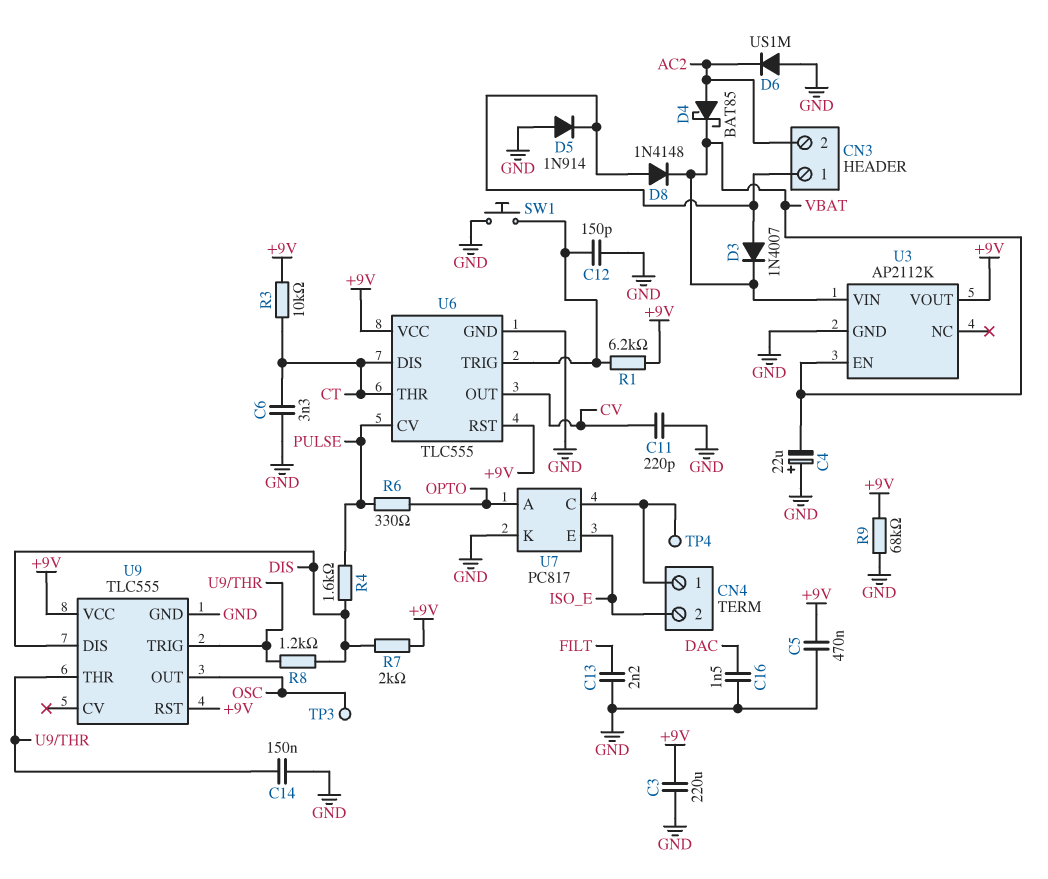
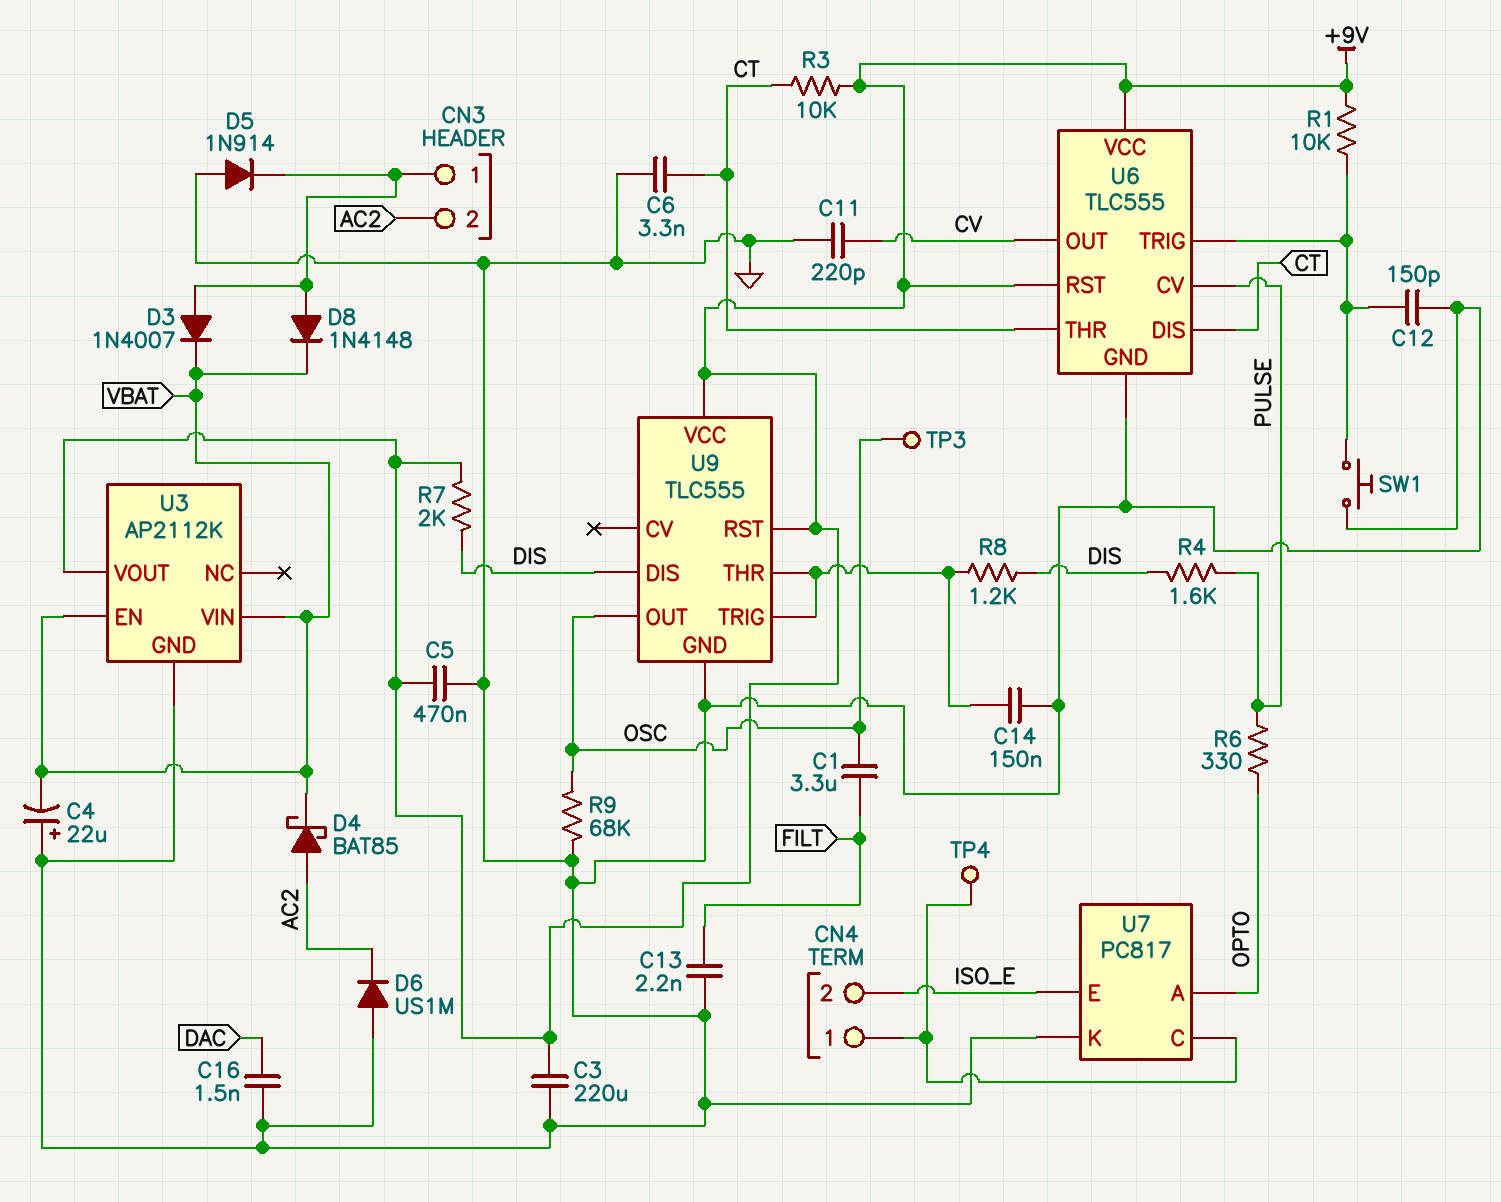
C1: none -> 3.3uF (FILT, OSC)
R1: 6.2k (+9V, U6/TRIG) -> 10k (+9V, U6/TRIG)
R9: 68k (+9V, GND) -> 68k (GND, OSC)

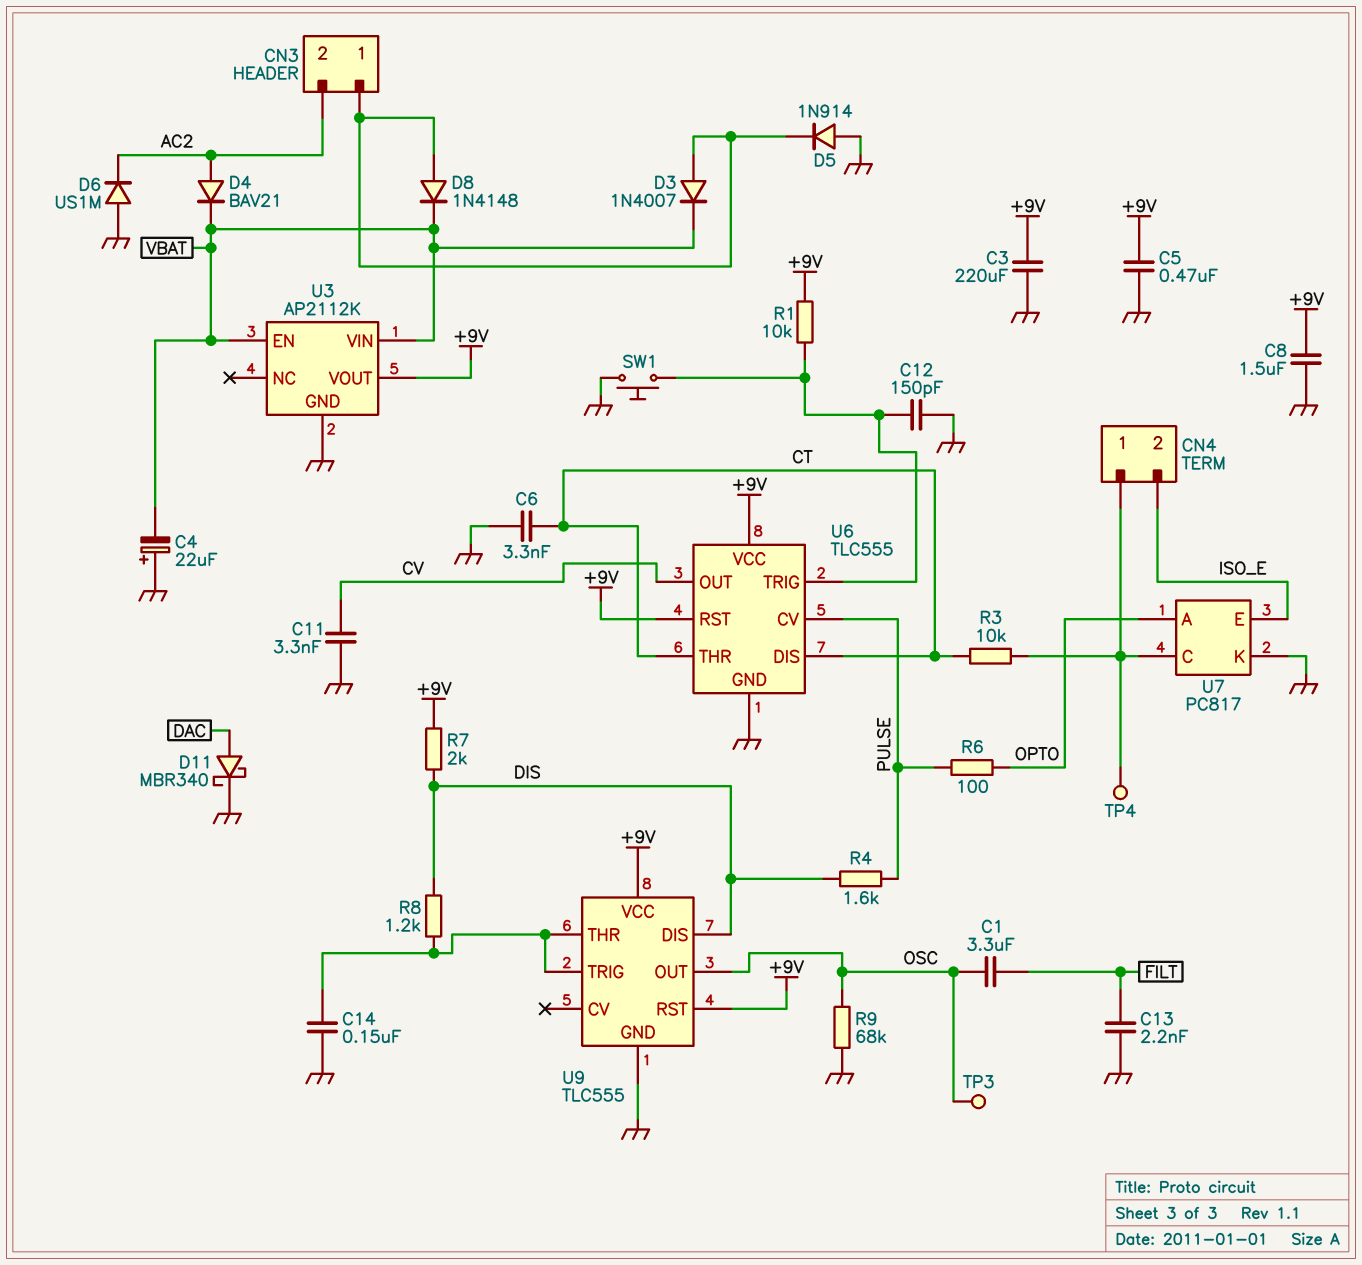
C8: none -> 1.5uF (+9V, GND)
C11: 220pF (CV, GND) -> 3.3nF (CV, GND)
C16: 1.5nF (DAC, GND) -> none
D4: schottky BAT85 (A AC2, K VBAT) -> diode BAV21 (A AC2, K VBAT)
D11: none -> schottky MBR340 (A DAC, K GND)
R3: 10k (+9V, CT) -> 10k (CN4/1, CT)
R6: 330 (OPTO, PULSE) -> 100 (OPTO, PULSE)

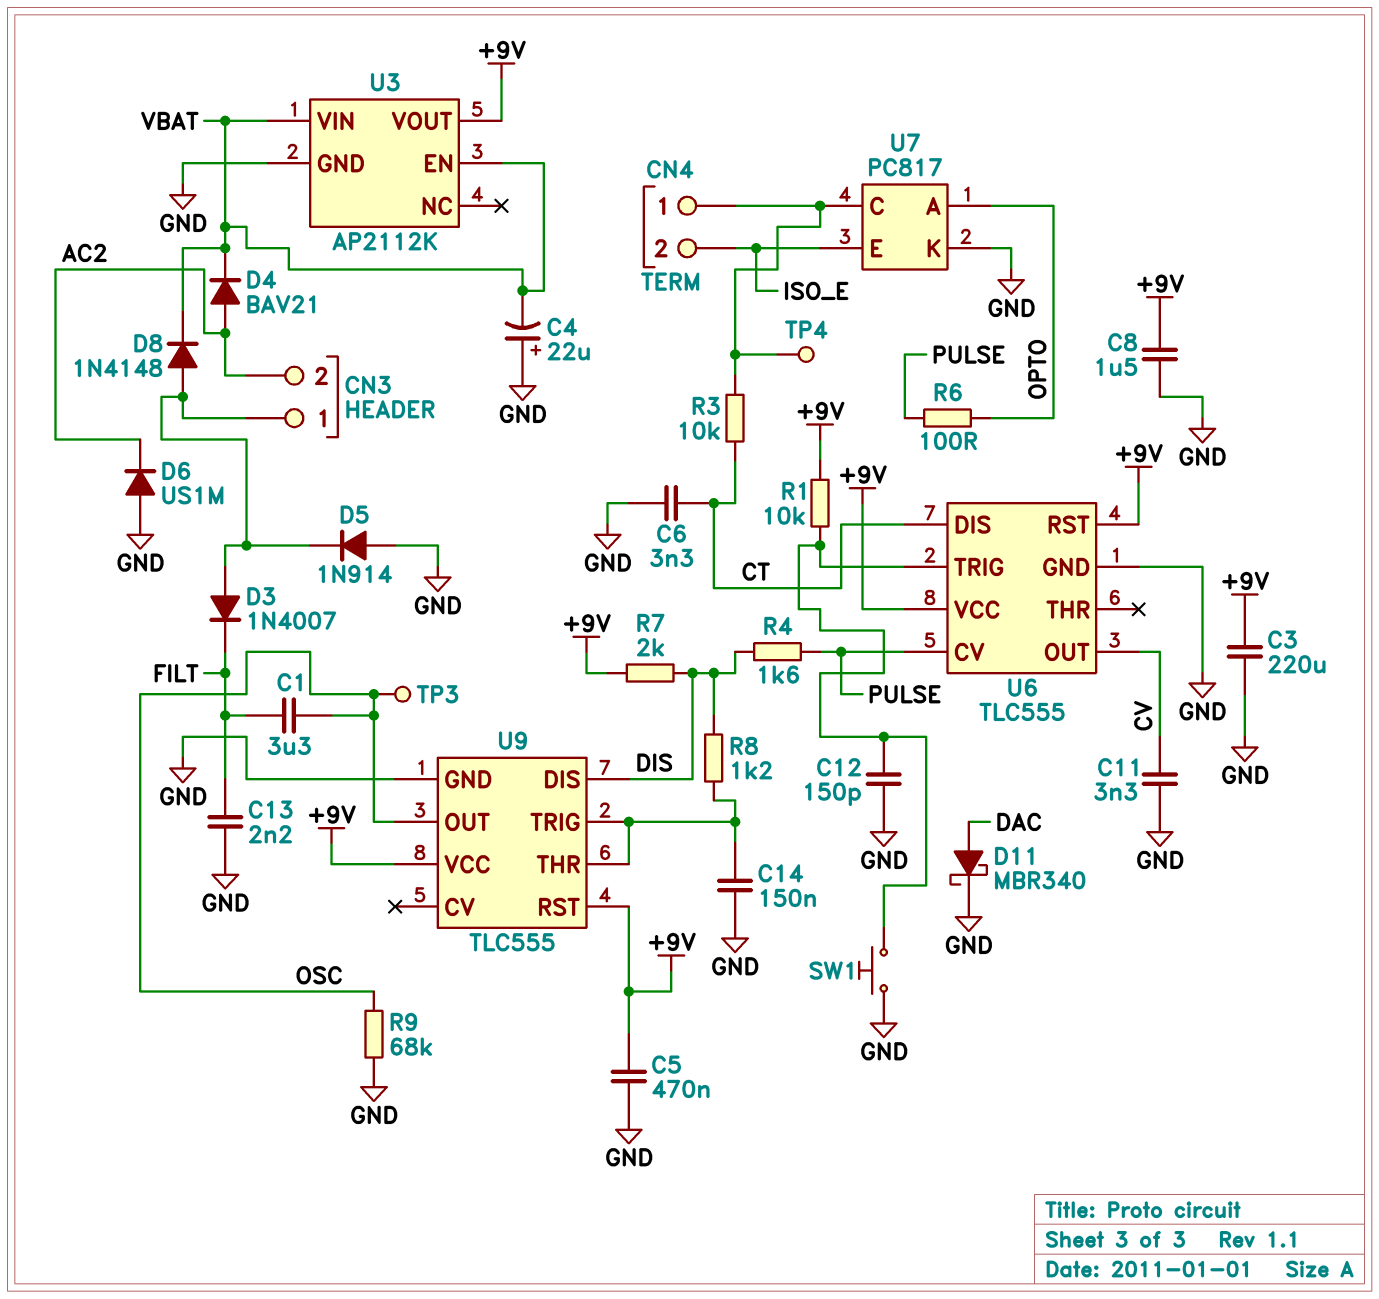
D3: diode 1N4007 (A CN3/1, K VBAT) -> diode 1N4007 (A CN3/1, K FILT)
U6 pin THR: CT -> none

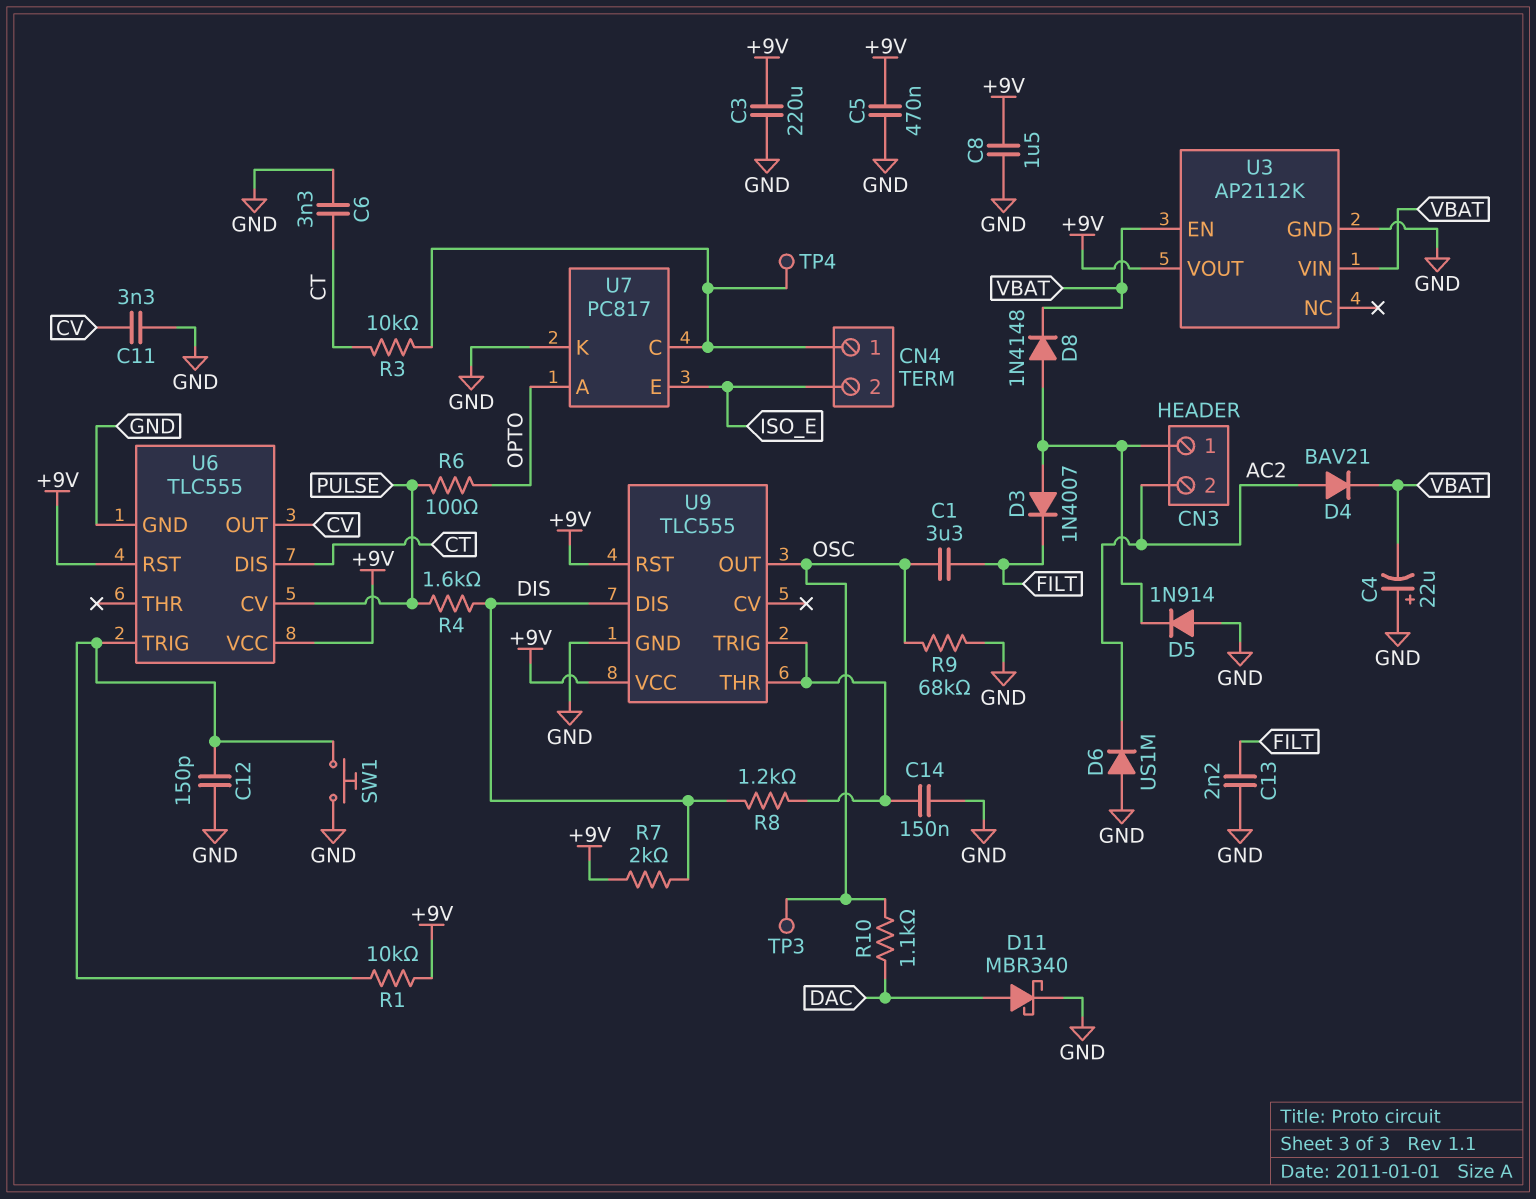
R10: none -> 1.1k (DAC, OSC)

